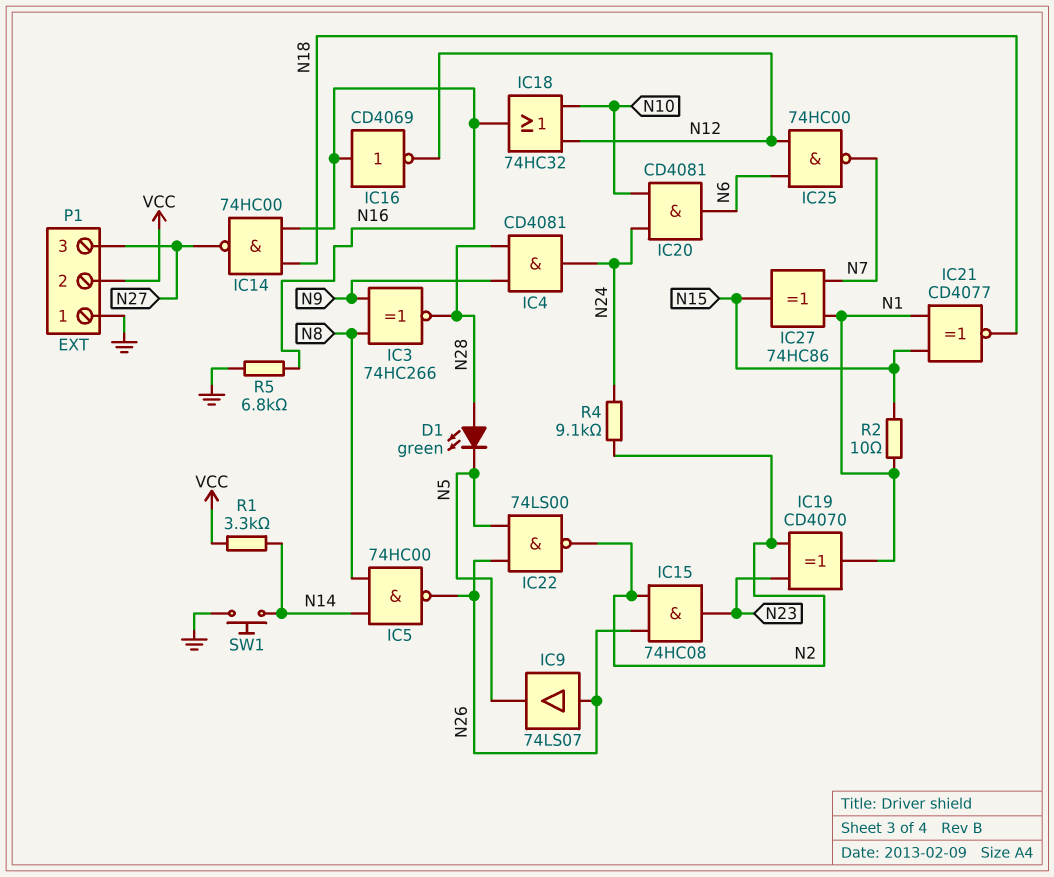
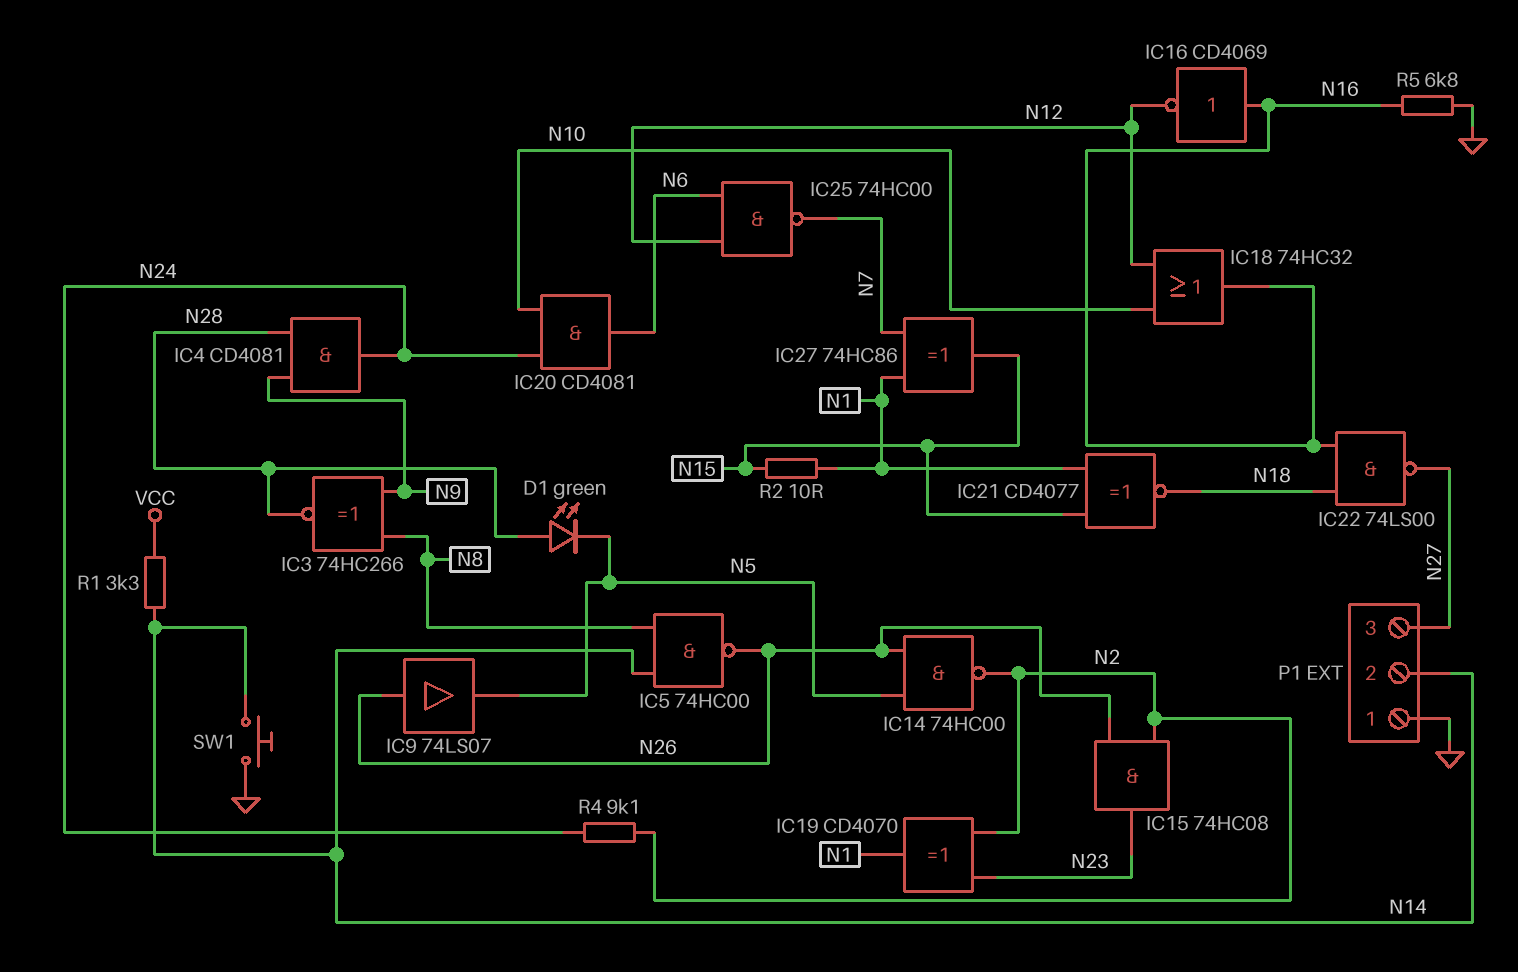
IC14: NAND 74HC00 (in N16, in N18, out N27) -> NAND 74HC00 (in N5, in N26, out N2)
IC22: NAND 74LS00 (in N5, in N26, out N2) -> NAND 74LS00 (in N16, in N18, out N27)
P1 pin 2: VCC -> N14

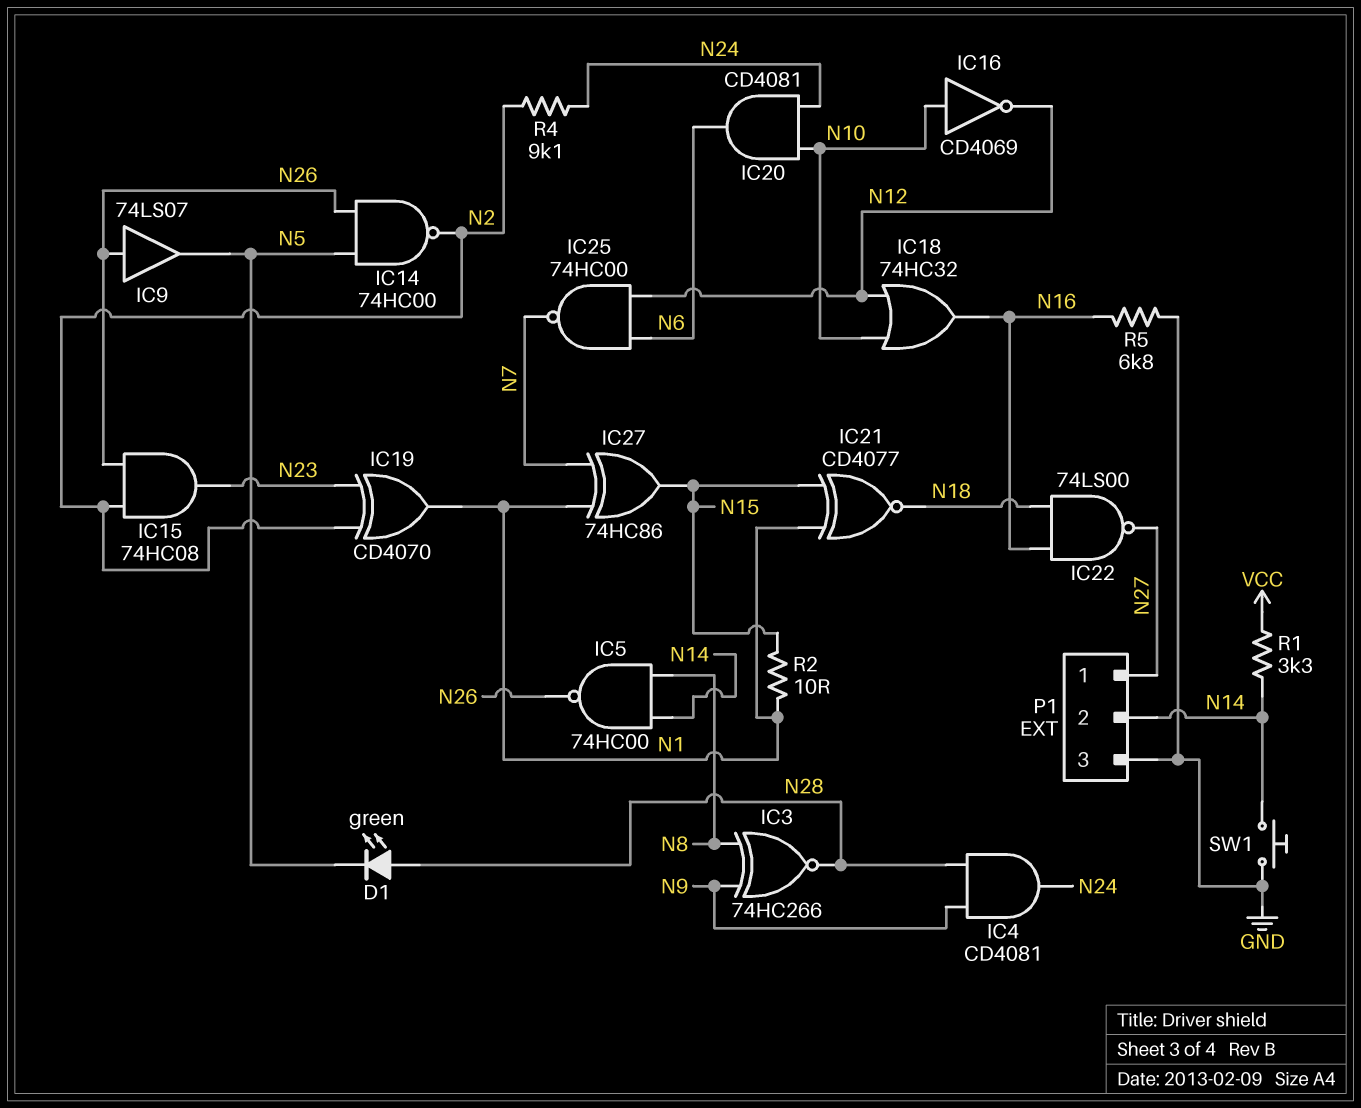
IC16: NOT CD4069 (in N16, out N12) -> NOT CD4069 (in N10, out N12)
P1 pin 1: GND -> N27
P1 pin 3: N27 -> GND

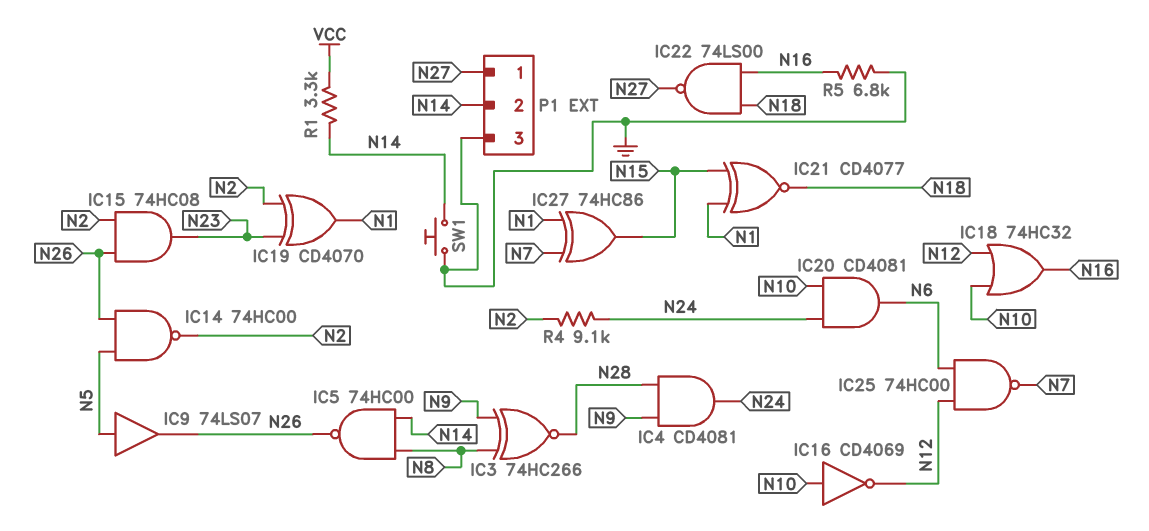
D1: LED green (A N28, K N5) -> none
IC9: buffer 74LS07 (in N26, out N5) -> buffer 74LS07 (in N5, out N26)
R2: 10 (N1, N15) -> none

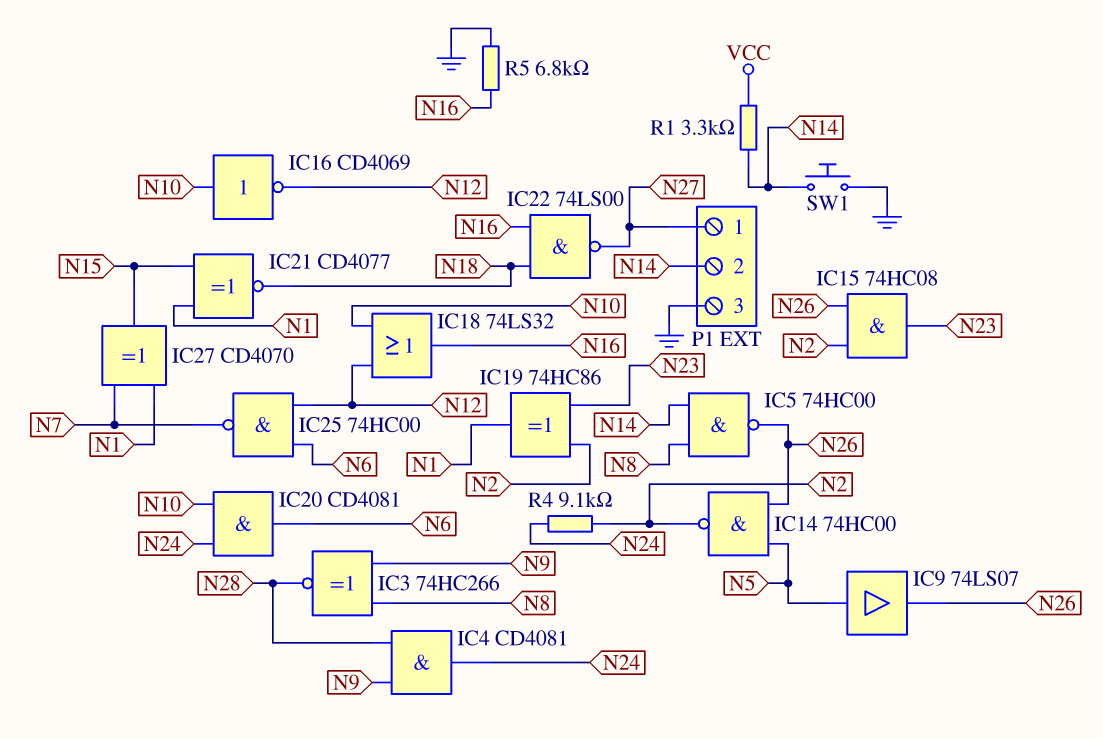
IC18: OR 74HC32 (in N10, in N12, out N16) -> OR 74LS32 (in N10, in N12, out N16)
IC19: XOR CD4070 (in N2, in N23, out N1) -> XOR 74HC86 (in N2, in N23, out N1)
IC27: XOR 74HC86 (in N1, in N7, out N15) -> XOR CD4070 (in N1, in N7, out N15)

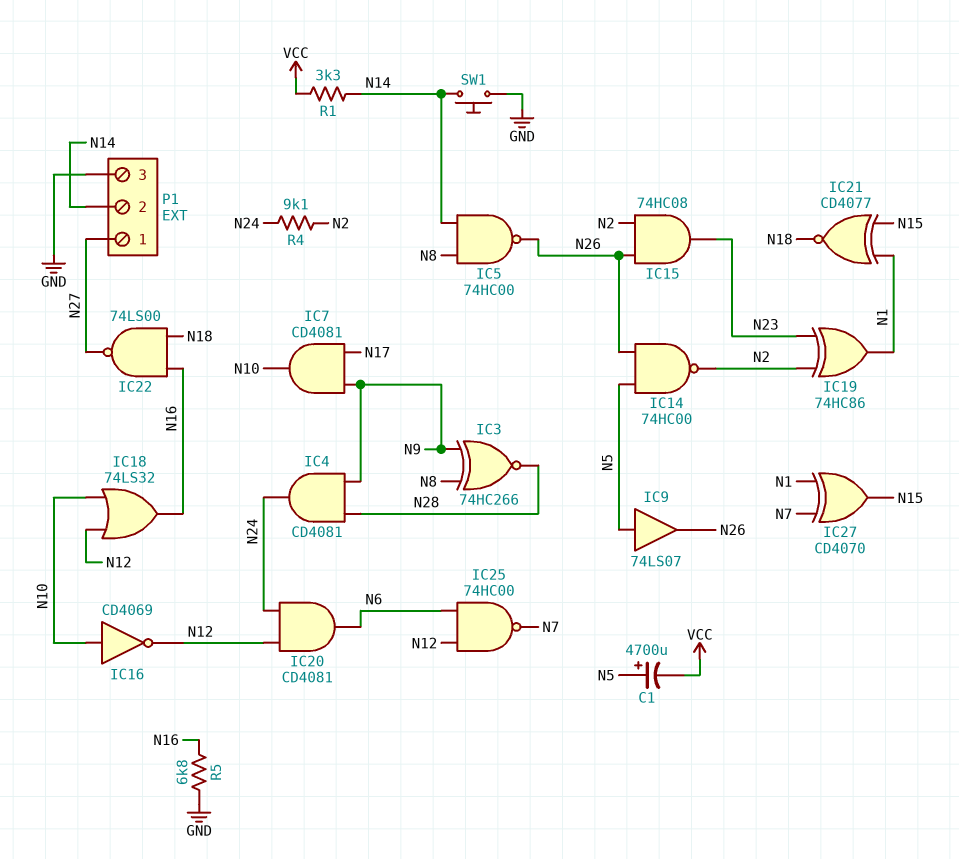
C1: none -> 4700uF (plus N5, minus VCC)
IC7: none -> AND CD4081 (in N9, in N17, out N10)
IC20: AND CD4081 (in N10, in N24, out N6) -> AND CD4081 (in N12, in N24, out N6)

